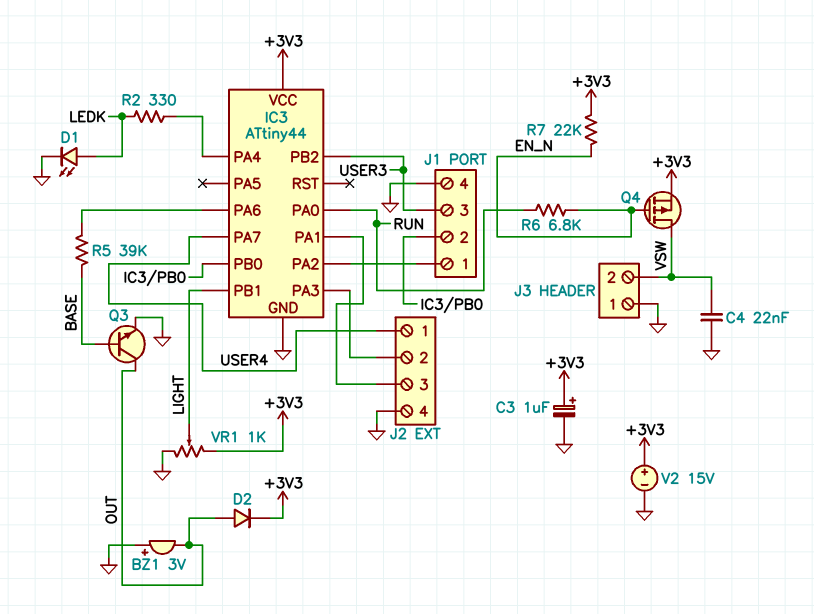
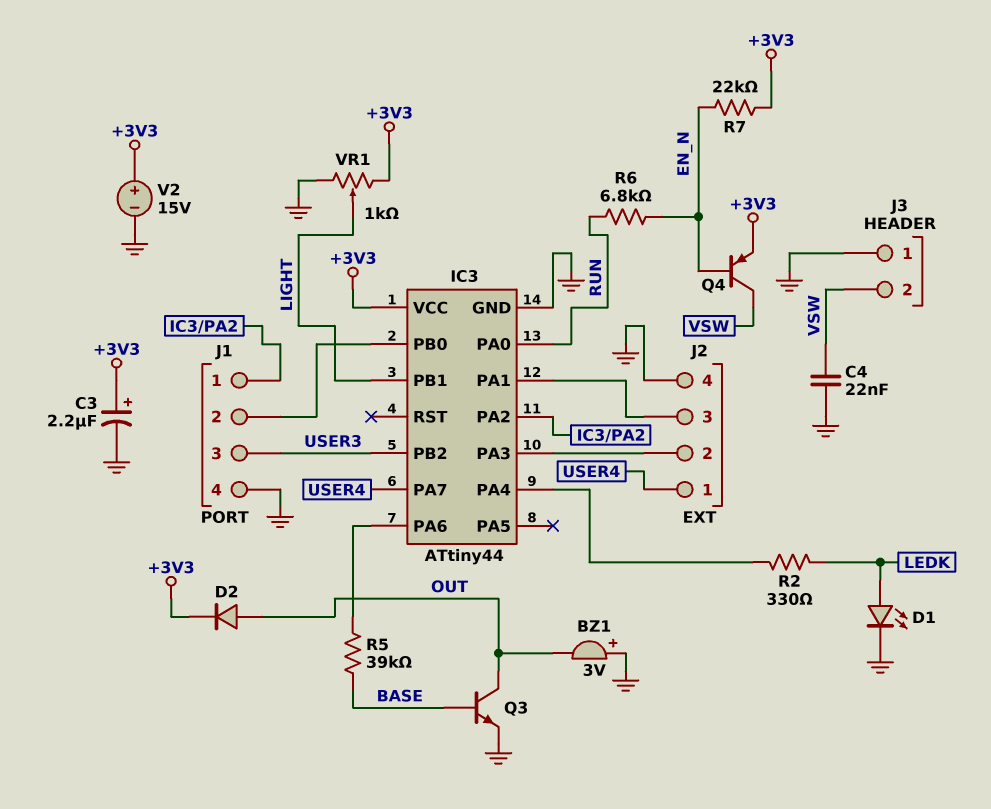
C3: 1uF (plus +3V3, minus GND) -> 2.2uF (plus +3V3, minus GND)
Q4: PMOS (G EN_N, D VSW, S +3V3) -> PNP (B EN_N, C VSW, E +3V3)

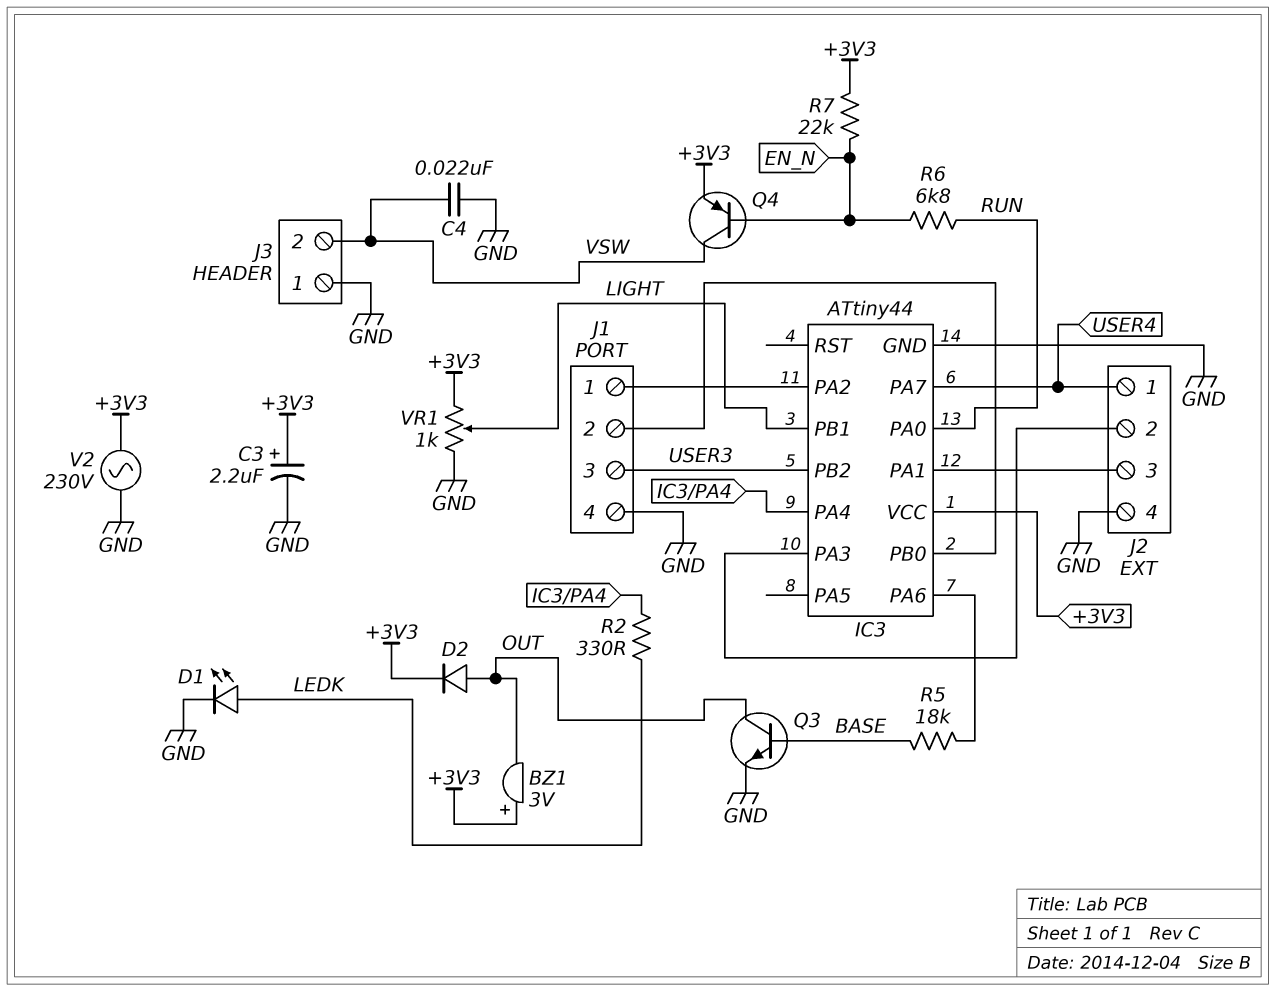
BZ1: buzzer 3V (plus GND, minus OUT) -> buzzer 3V (plus +3V3, minus OUT)
R5: 39k (BASE, IC3/PA6) -> 18k (BASE, IC3/PA6)
V2: 15V (plus +3V3, minus GND) -> AC 230V (+3V3, GND)

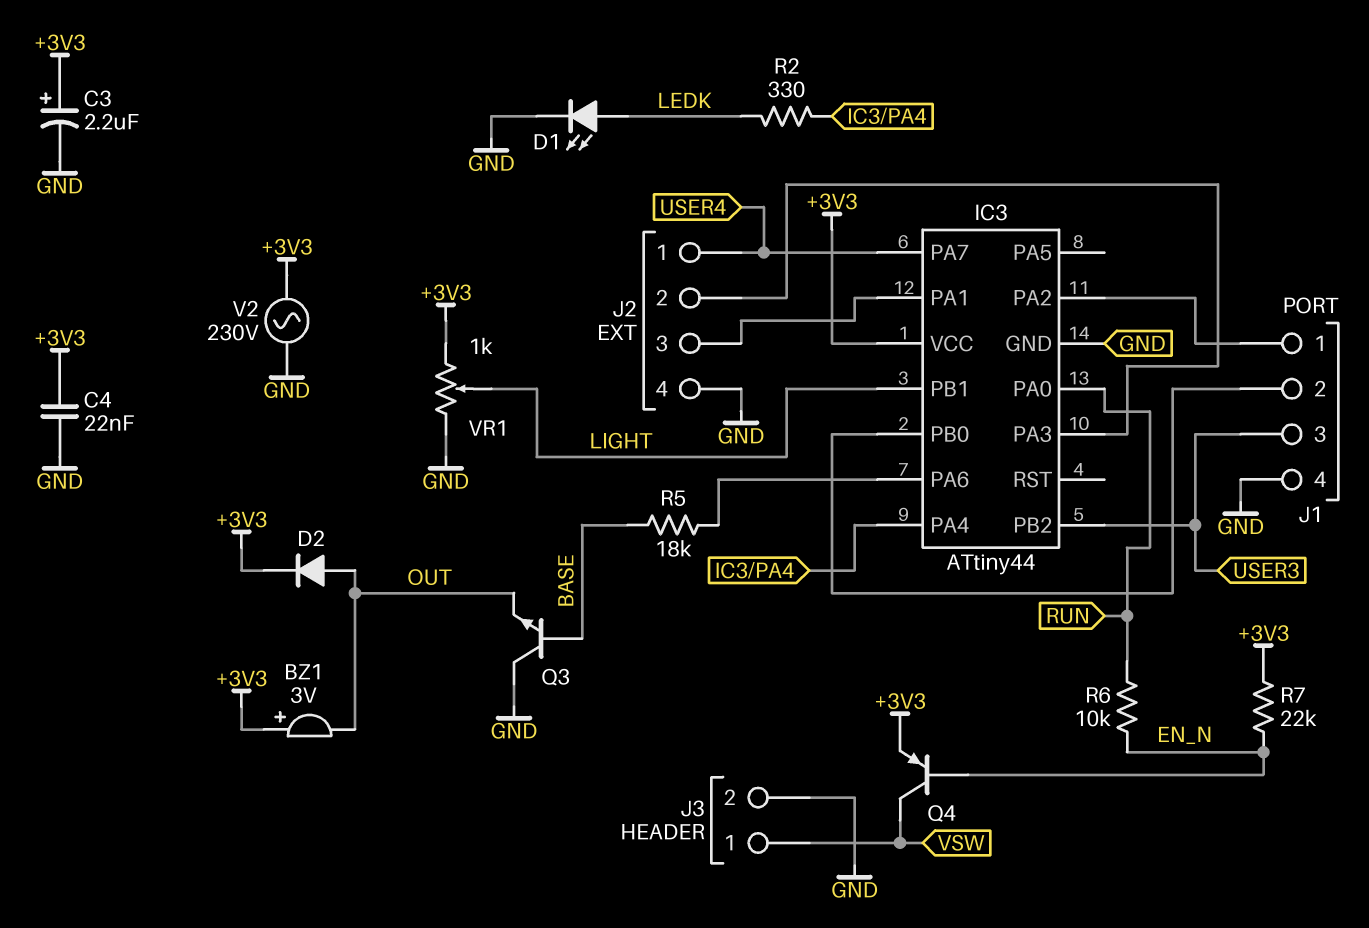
C4: 22nF (GND, VSW) -> 22nF (+3V3, GND)
J3 pin 1: GND -> VSW
J3 pin 2: VSW -> GND
Q3: NPN (B BASE, C OUT, E GND) -> NPN (B BASE, C GND, E OUT)
R6: 6.8k (EN_N, RUN) -> 10k (EN_N, RUN)

